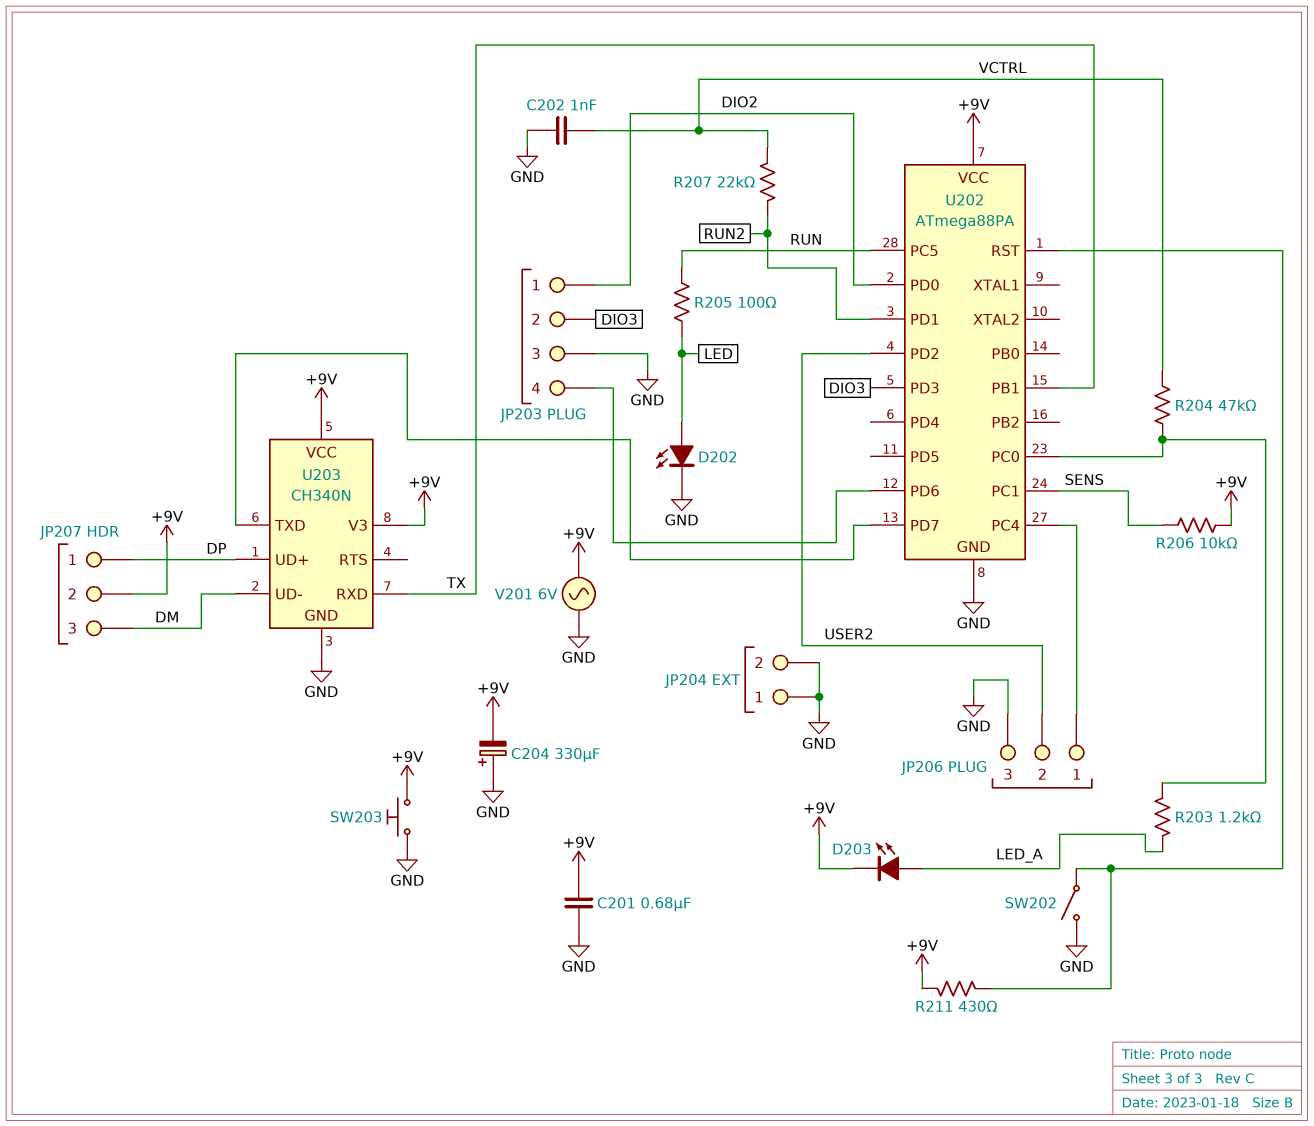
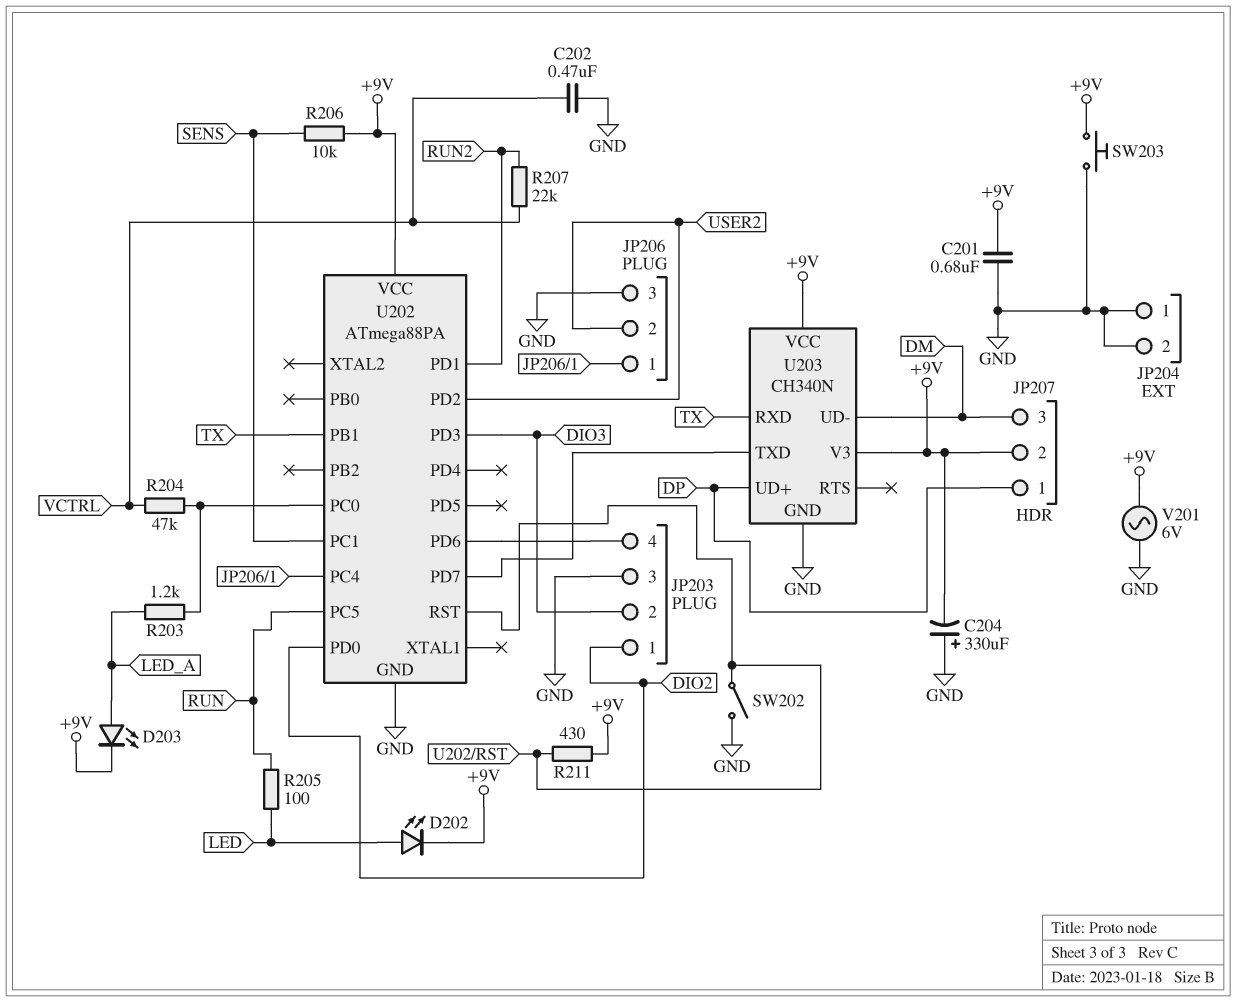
C202: 1nF (GND, VCTRL) -> 470nF (GND, VCTRL)
D202: LED (A LED, K GND) -> LED (A LED, K +9V)

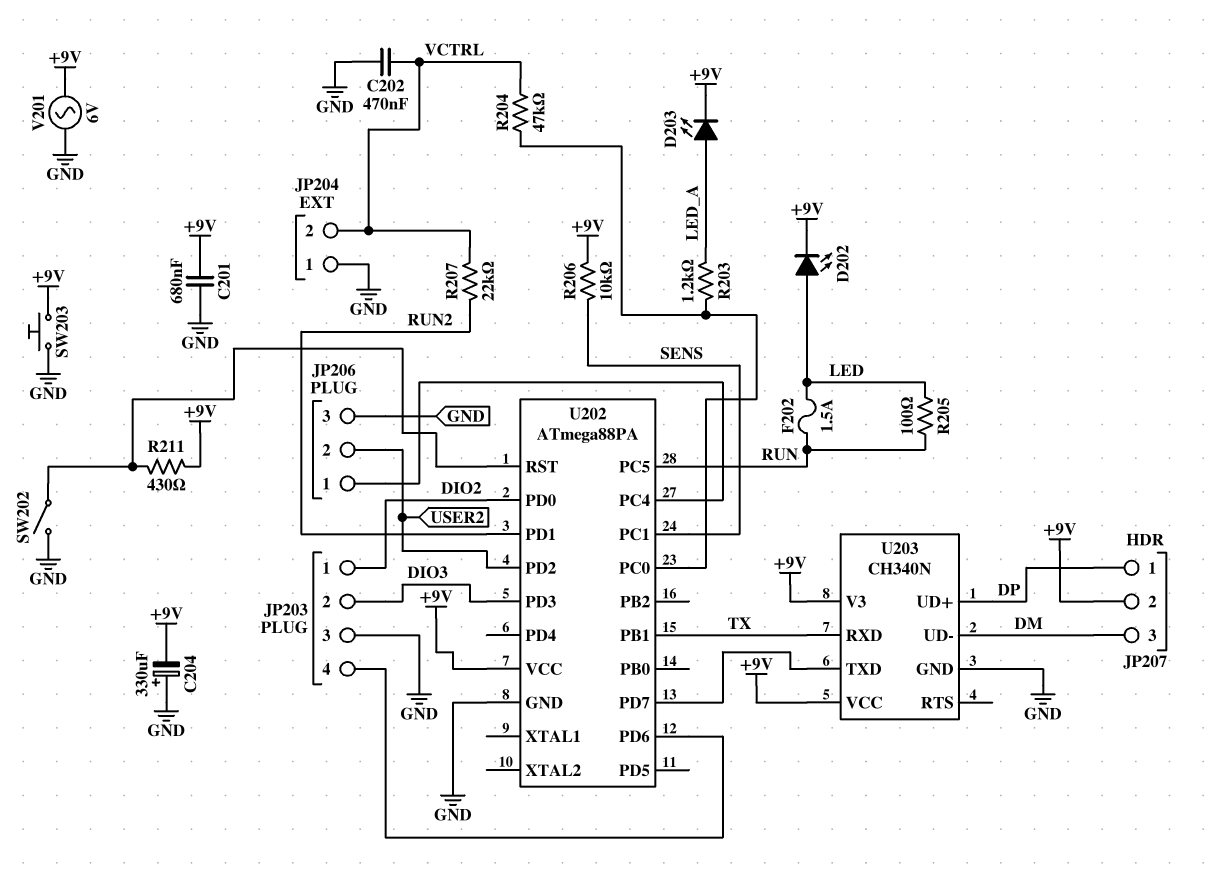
F202: none -> 1.5A (LED, RUN)
JP204 pin 2: GND -> VCTRL

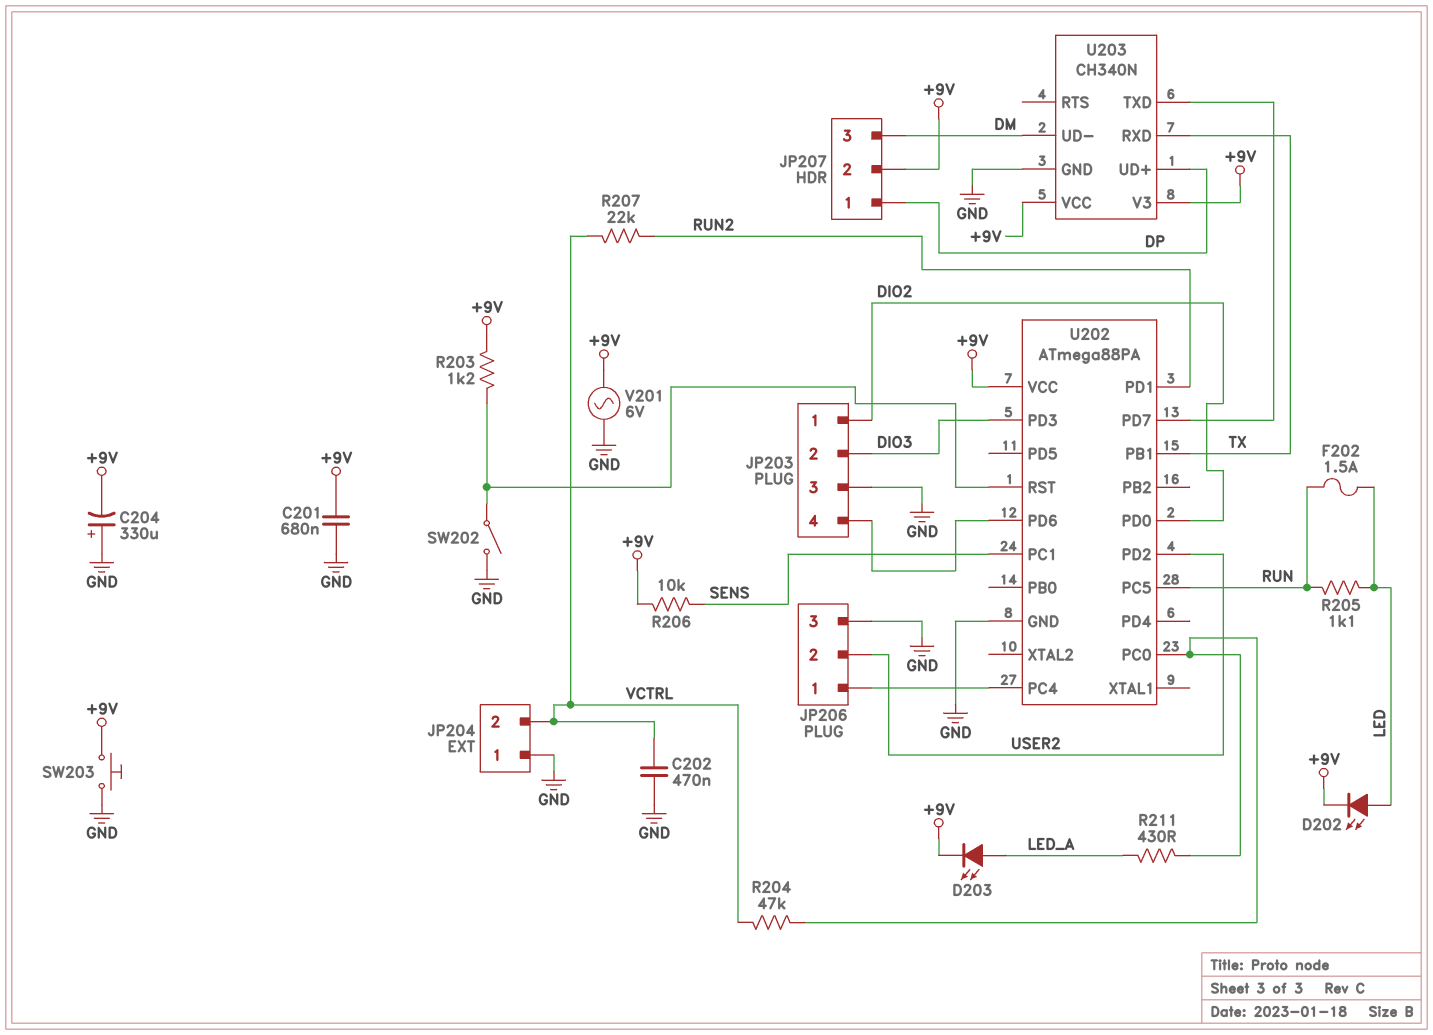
R203: 1.2k (LED_A, U202/PC0) -> 1.2k (+9V, U202/RST)
R205: 100 (LED, RUN) -> 1.1k (LED, RUN)
R211: 430 (+9V, U202/RST) -> 430 (LED_A, U202/PC0)

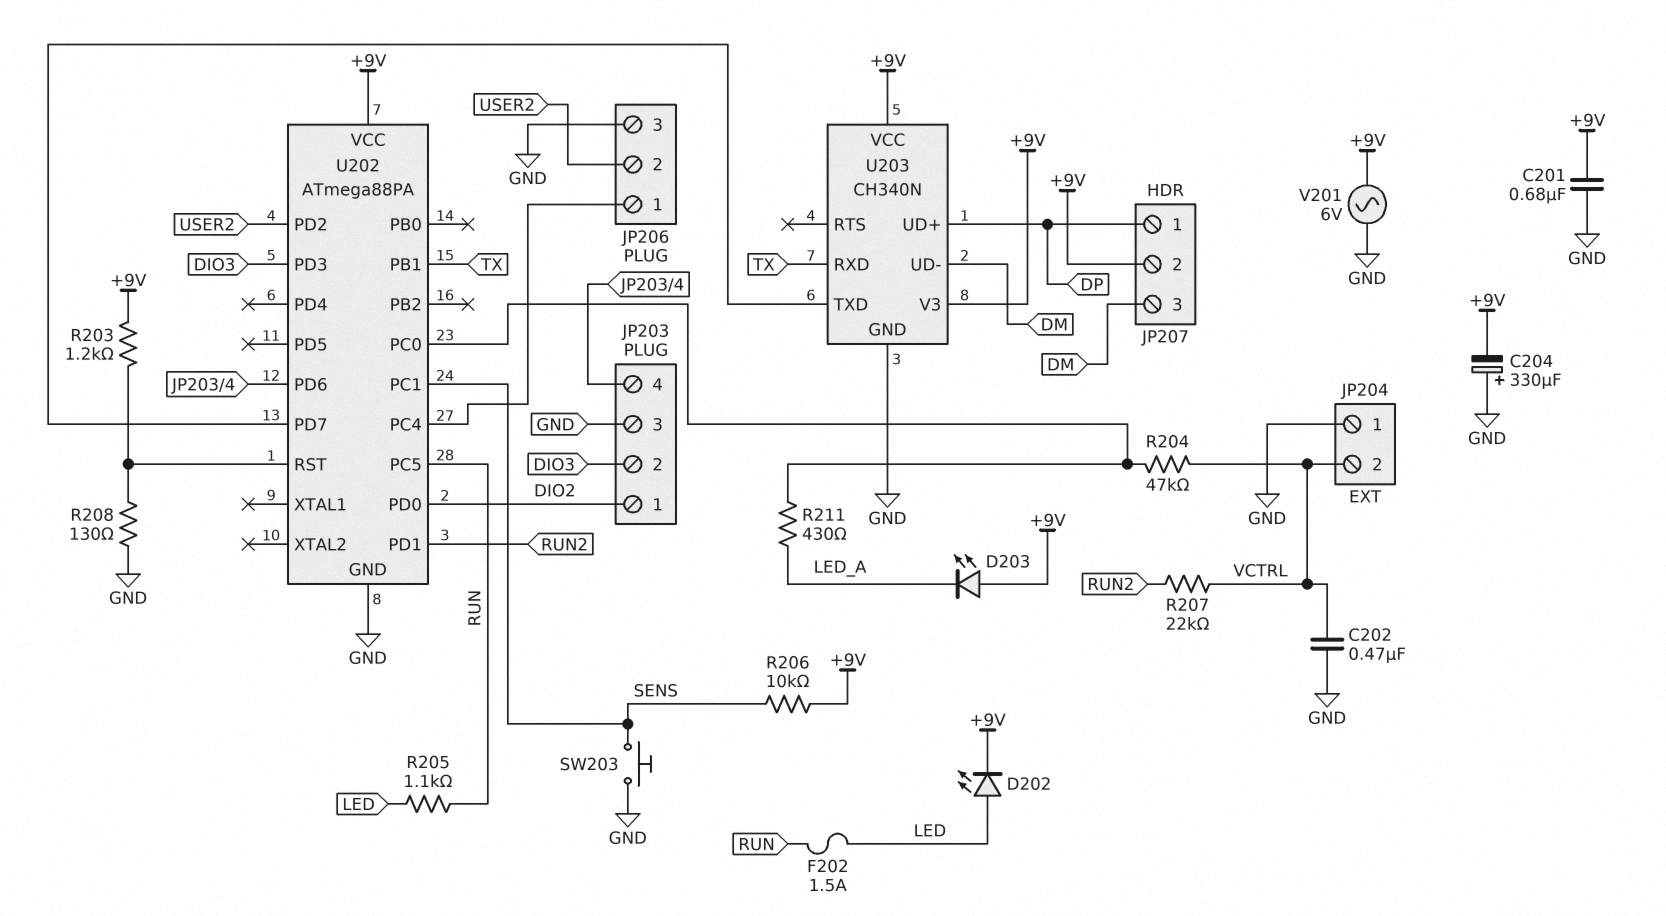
D203: LED (A LED_A, K +9V) -> LED (A +9V, K LED_A)
R208: none -> 130 (GND, U202/RST)
SW202: switch (GND, U202/RST) -> none
SW203: button (+9V, GND) -> button (GND, SENS)

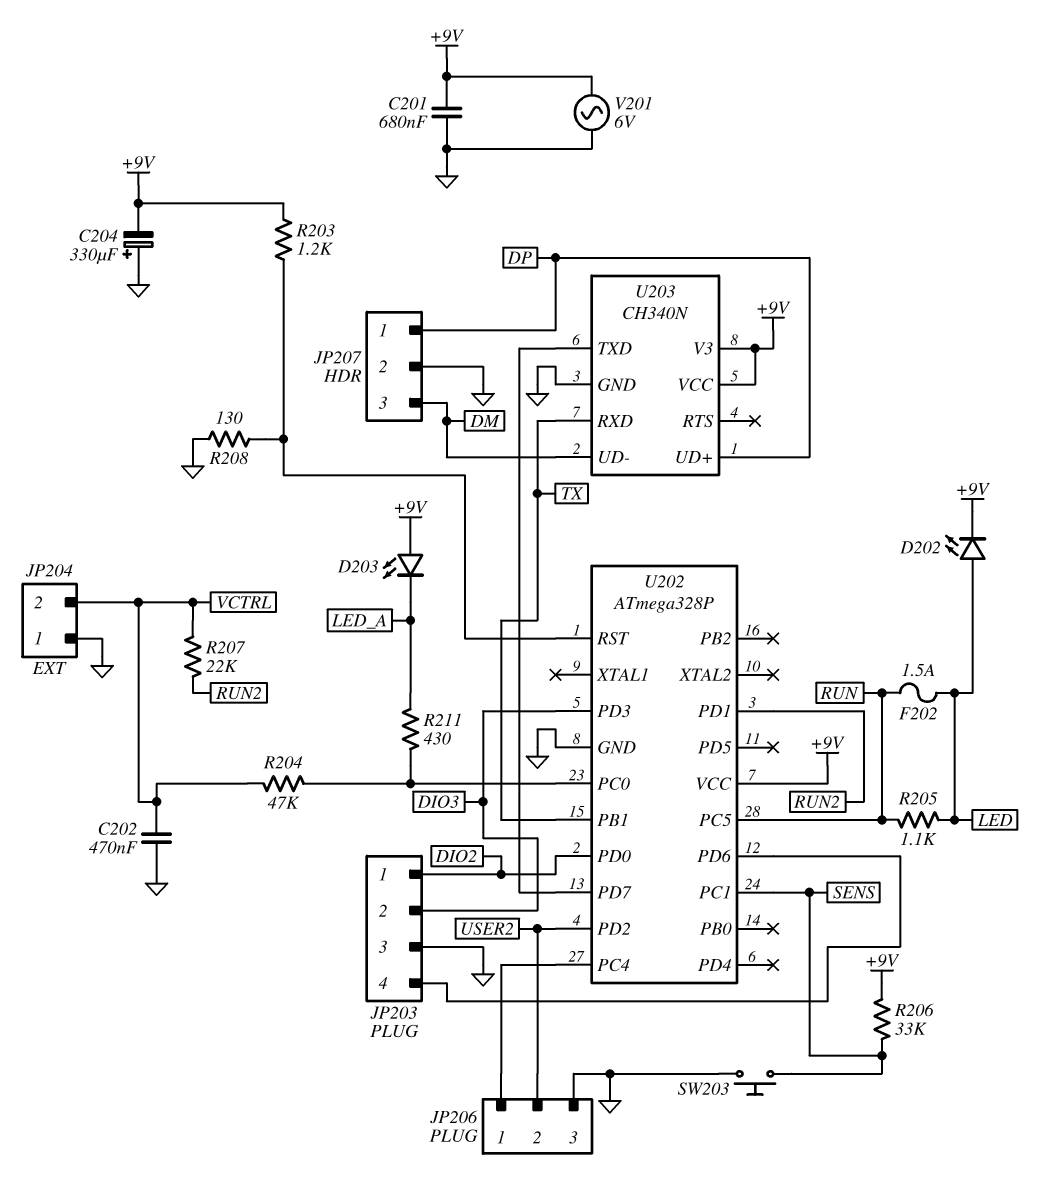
JP207 pin 2: +9V -> GND
R206: 10k (+9V, SENS) -> 33k (+9V, SENS)
U202: ATmega88PA -> ATmega328P

